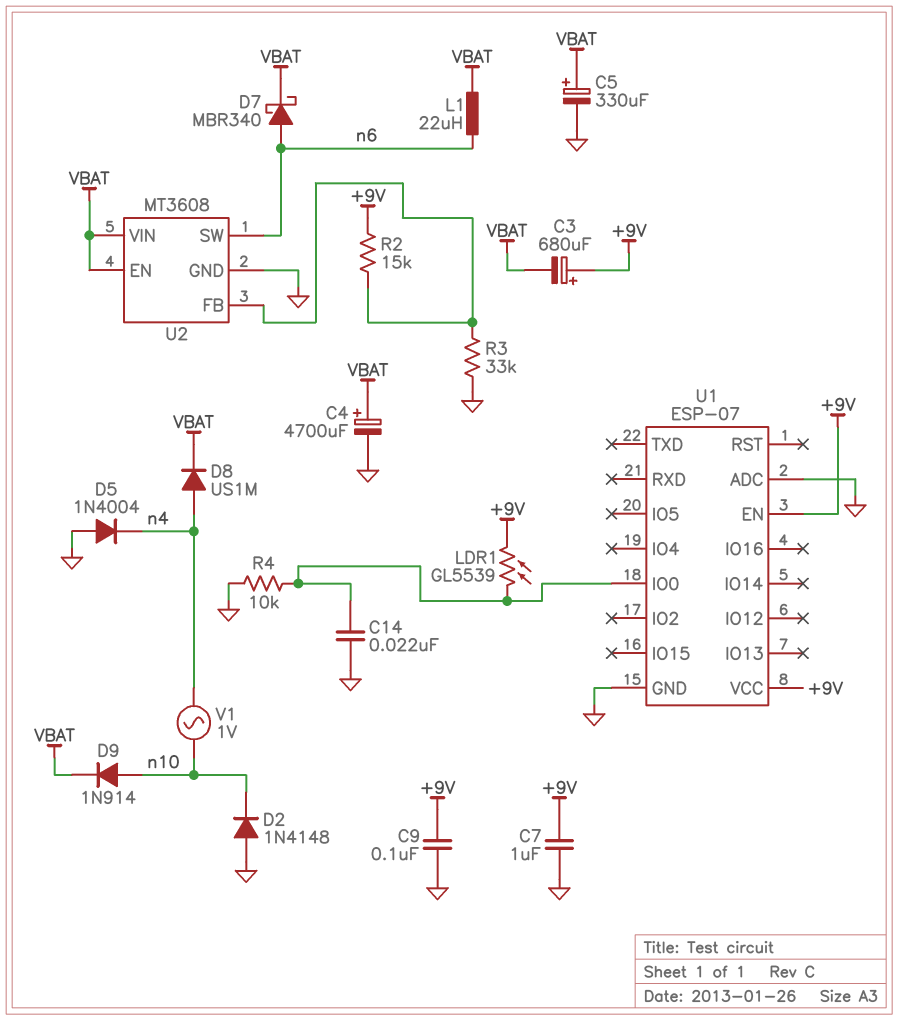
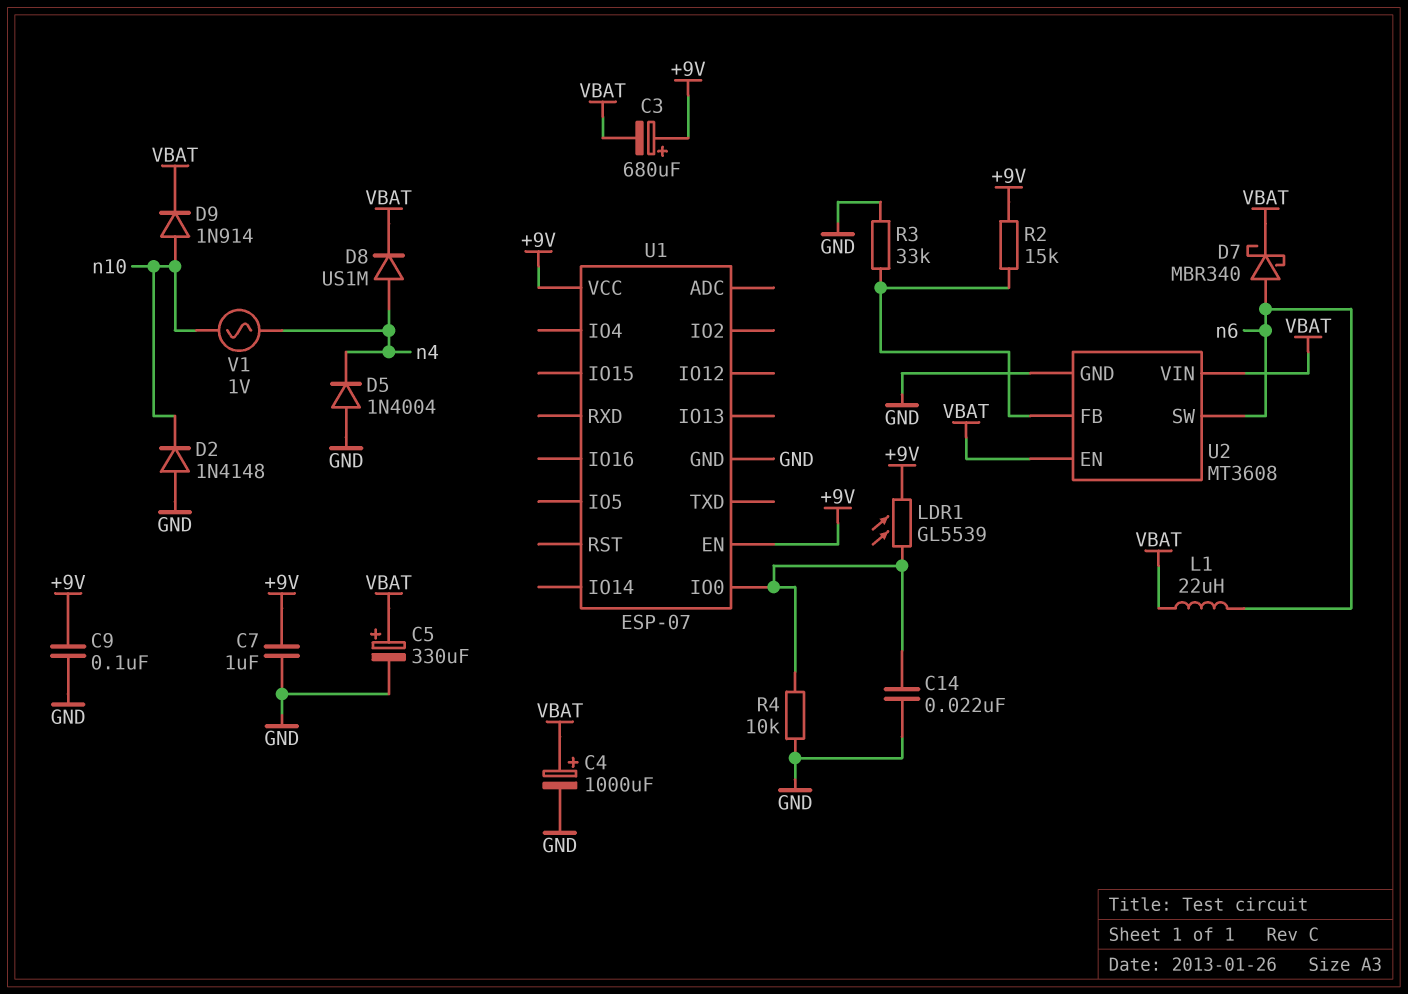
C4: 4700uF (plus VBAT, minus GND) -> 1000uF (plus VBAT, minus GND)
U1 pin ADC: GND -> none

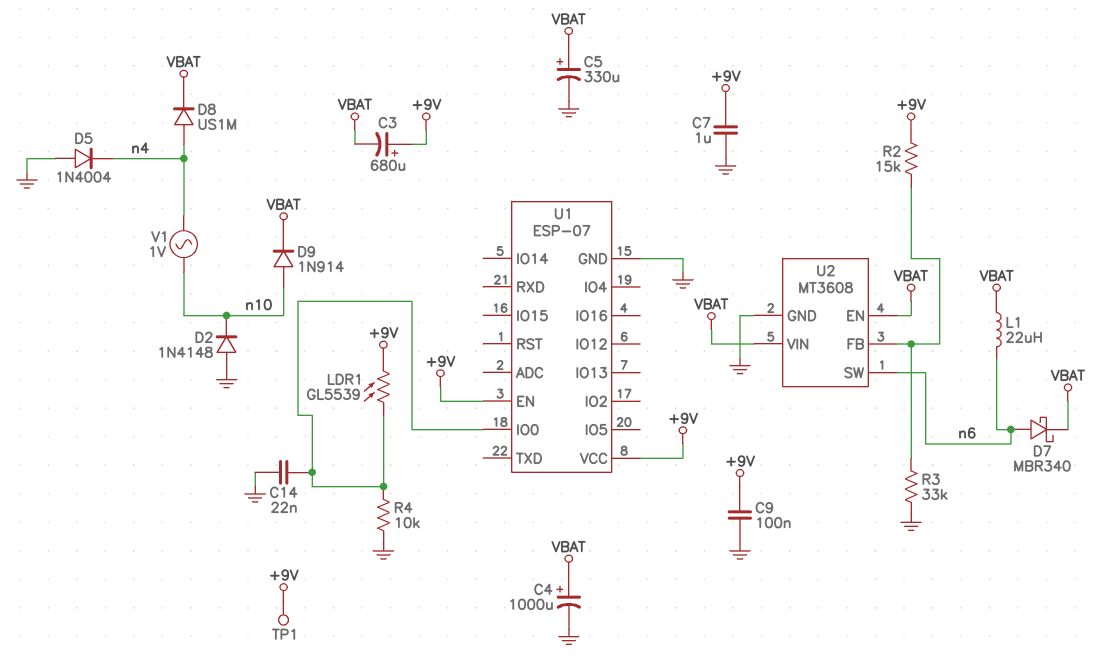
TP1: none -> test point (+9V)

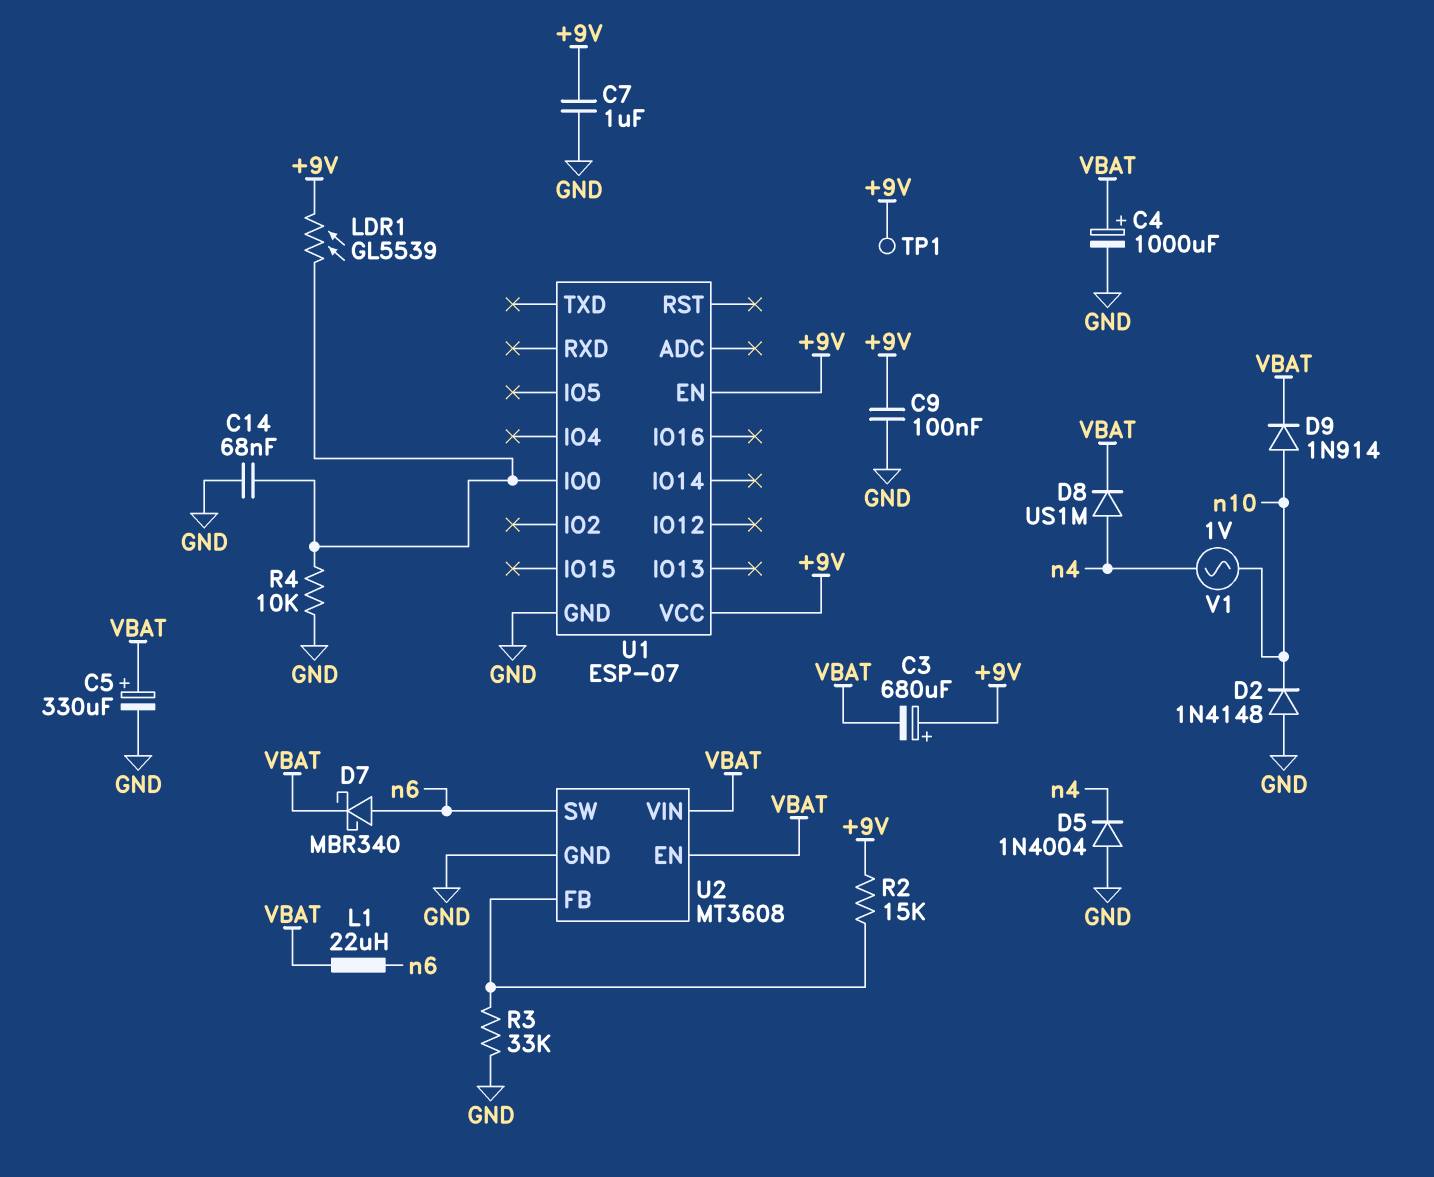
C14: 22nF (GND, U1/IO0) -> 68nF (GND, U1/IO0)

